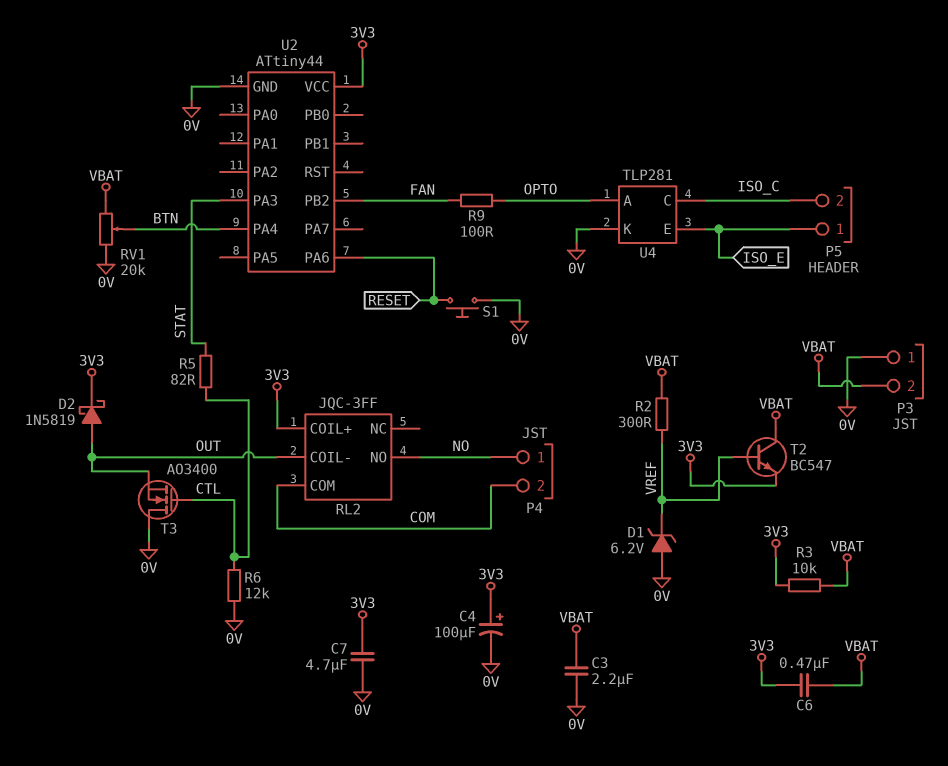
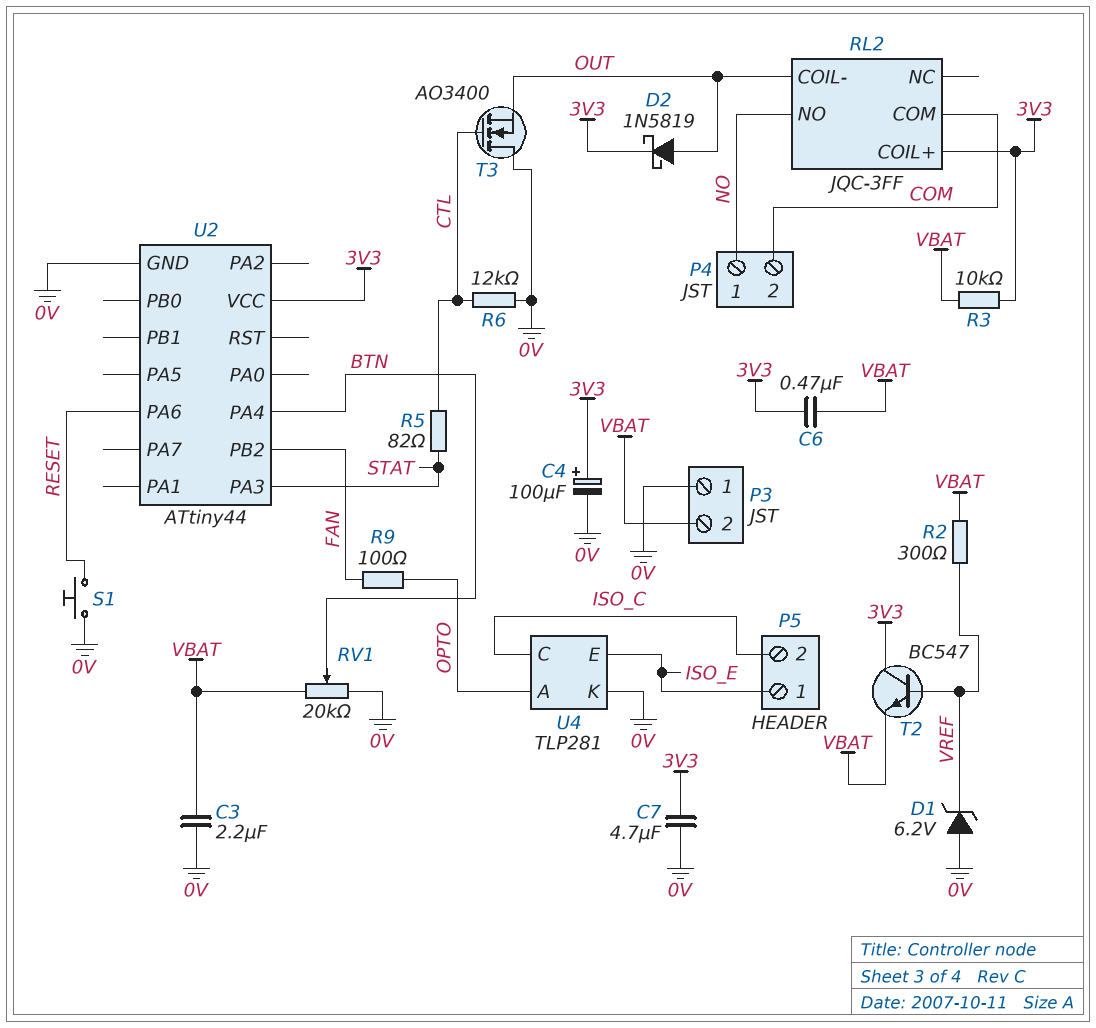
T2: NPN BC547 (B VREF, C VBAT, E 3V3) -> NPN BC547 (B VREF, C 3V3, E VBAT)

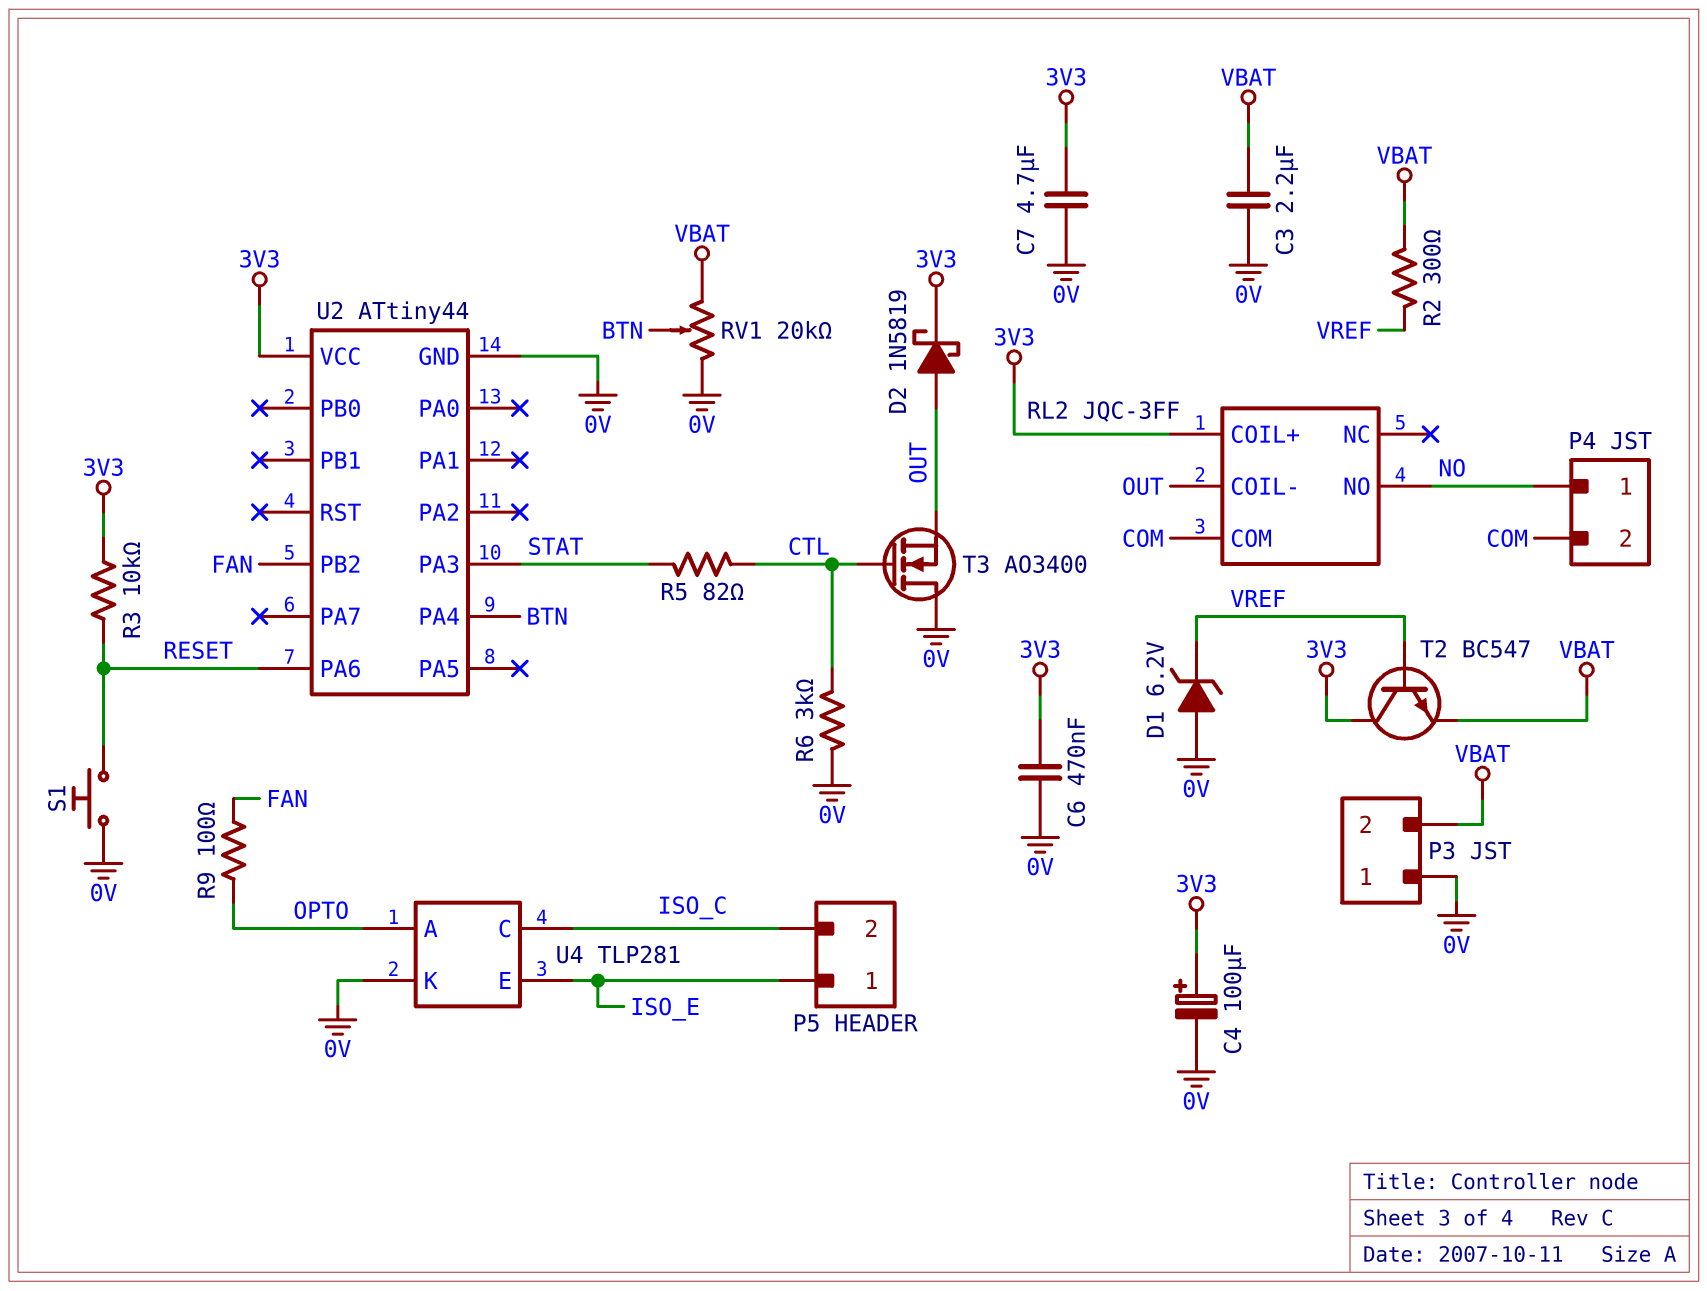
C6: 470nF (3V3, VBAT) -> 470nF (0V, 3V3)
R3: 10k (3V3, VBAT) -> 10k (3V3, RESET)
R6: 12k (0V, CTL) -> 3k (0V, CTL)

